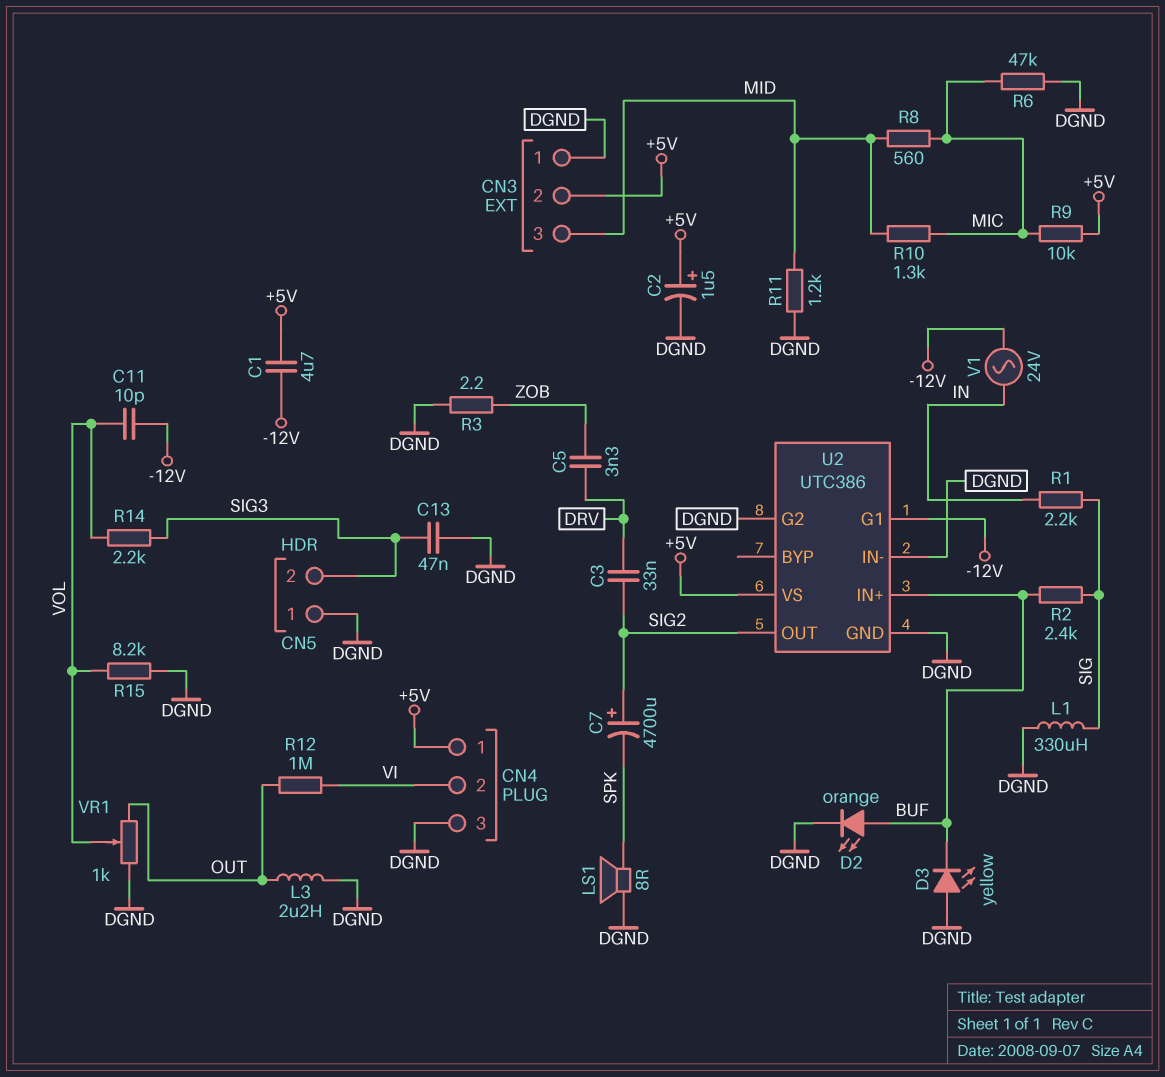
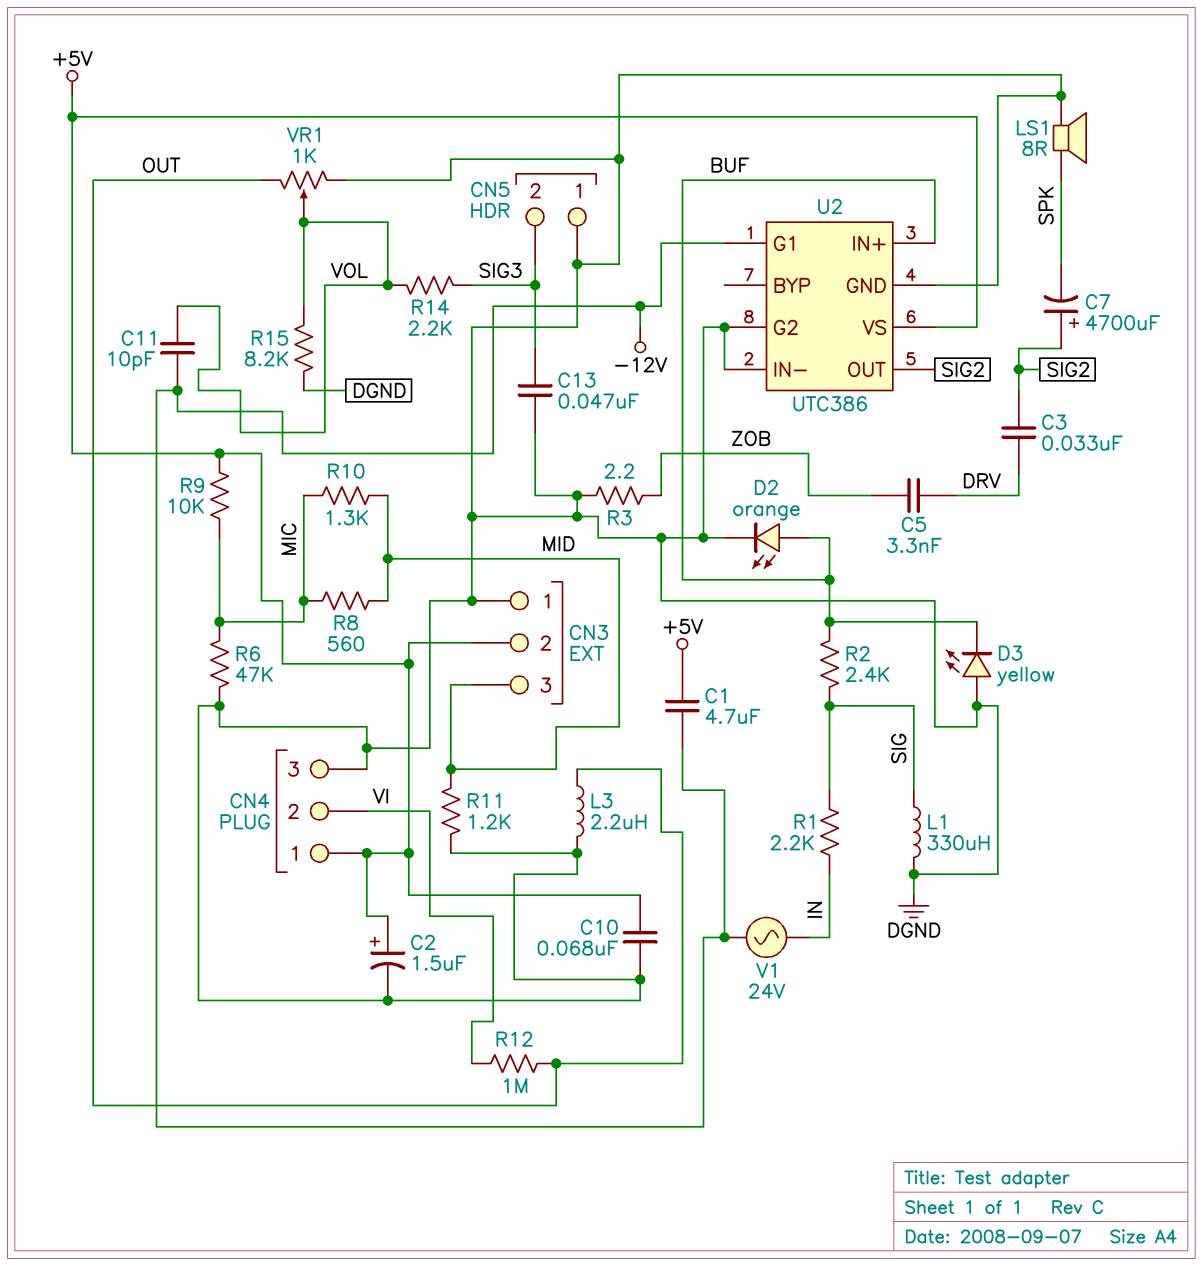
C10: none -> 68nF (+5V, DGND)

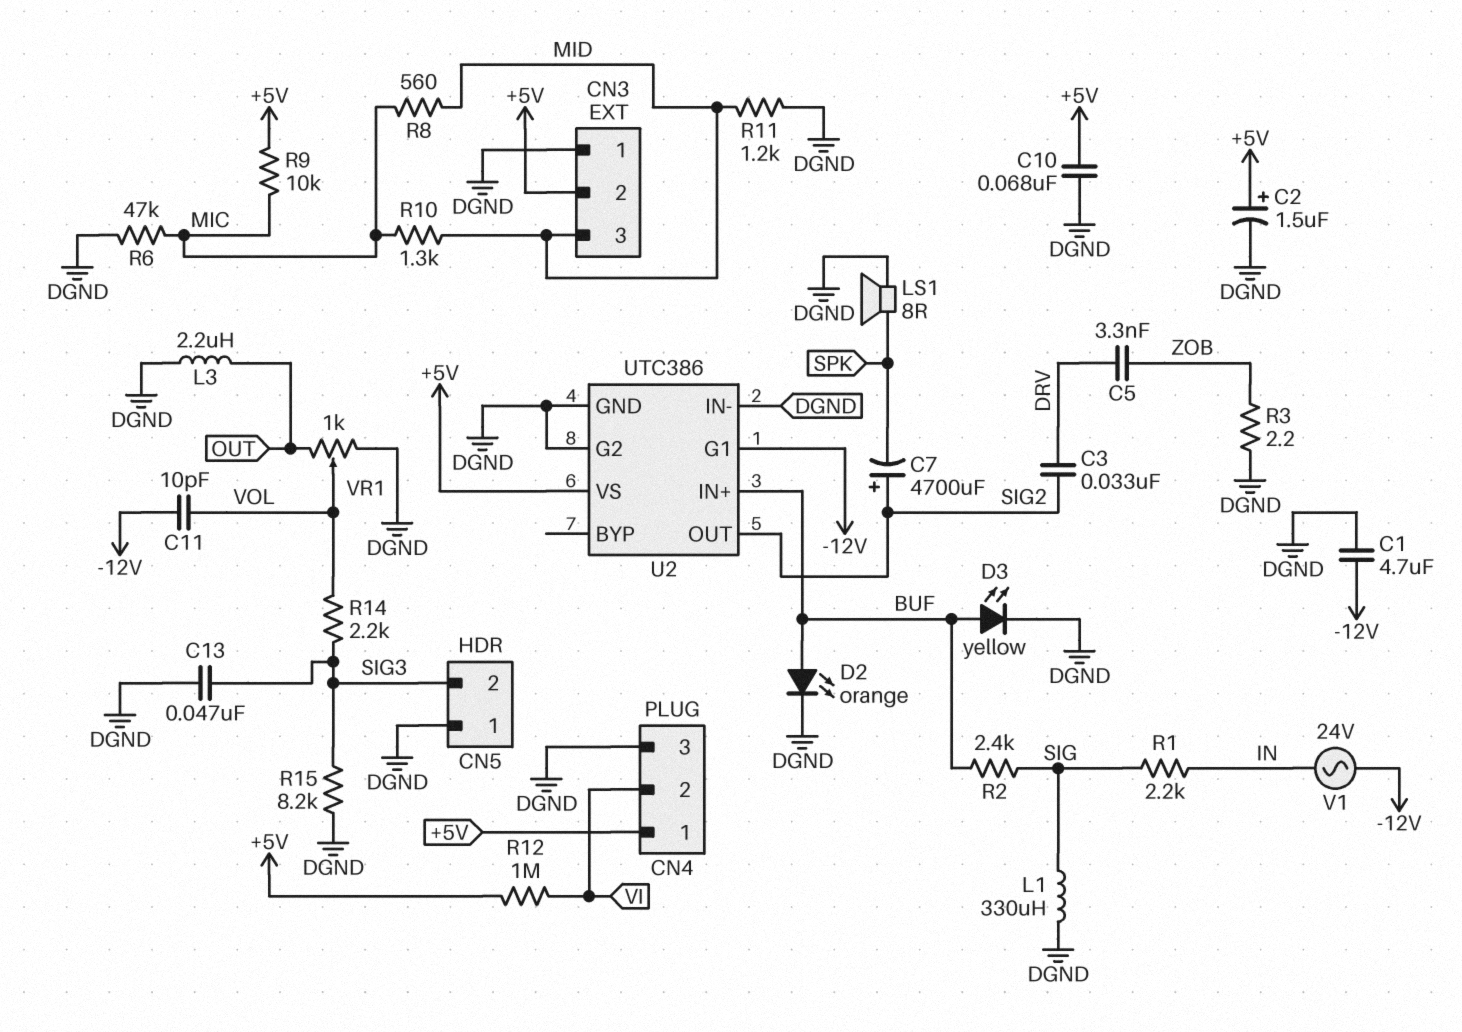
C1: 4.7uF (+5V, -12V) -> 4.7uF (-12V, DGND)
D3: LED yellow (A DGND, K BUF) -> LED yellow (A BUF, K DGND)
R12: 1M (OUT, VI) -> 1M (+5V, VI)
R15: 8.2k (DGND, VOL) -> 8.2k (DGND, SIG3)

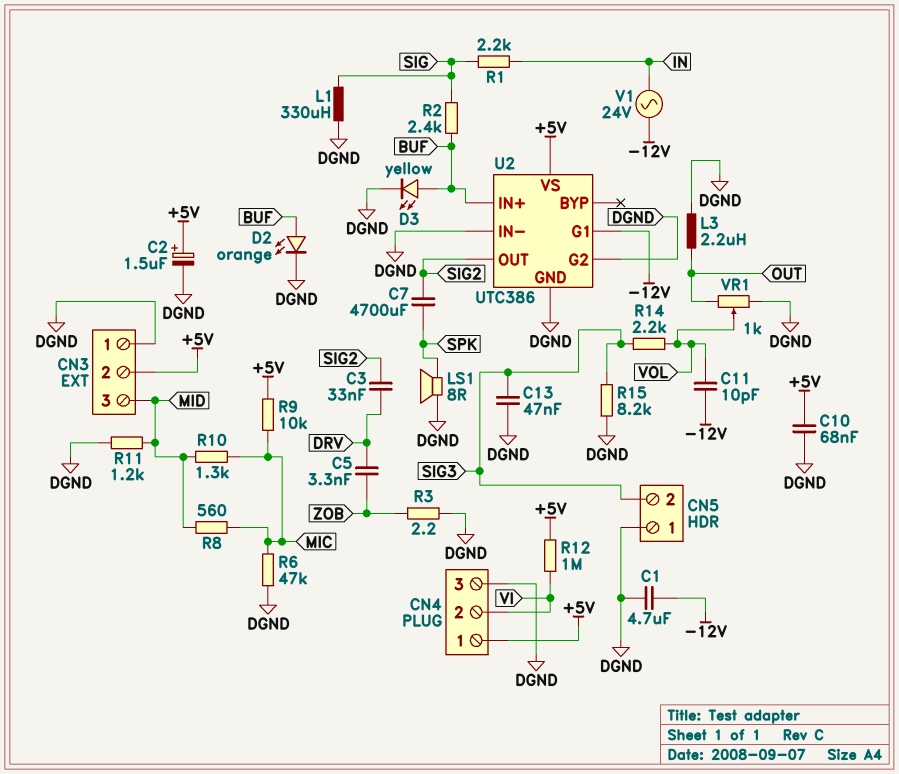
C7: 4700uF (plus SIG2, minus SPK) -> 4700uF (SIG2, SPK)

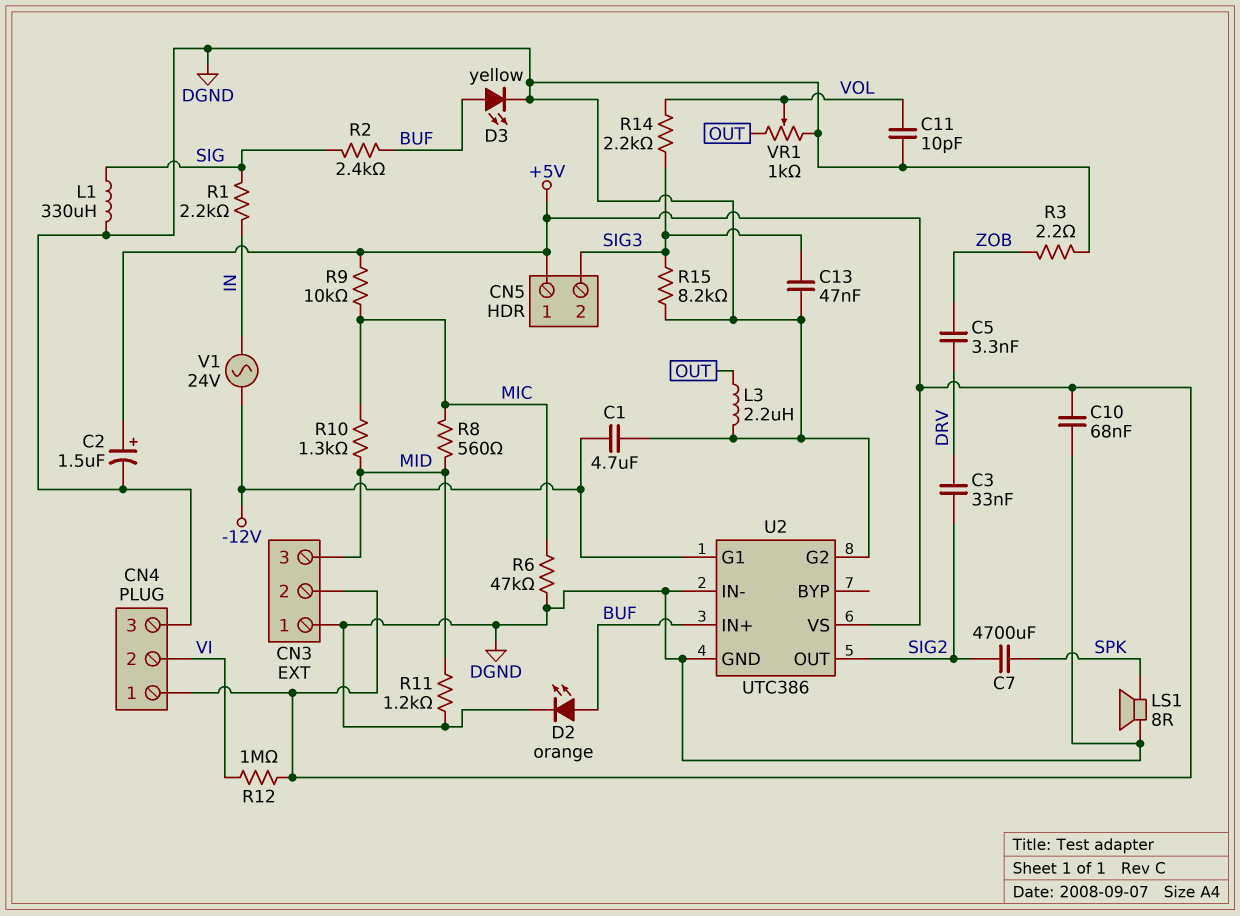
C11: 10pF (-12V, VOL) -> 10pF (DGND, VOL)
CN5 pin 1: DGND -> +5V

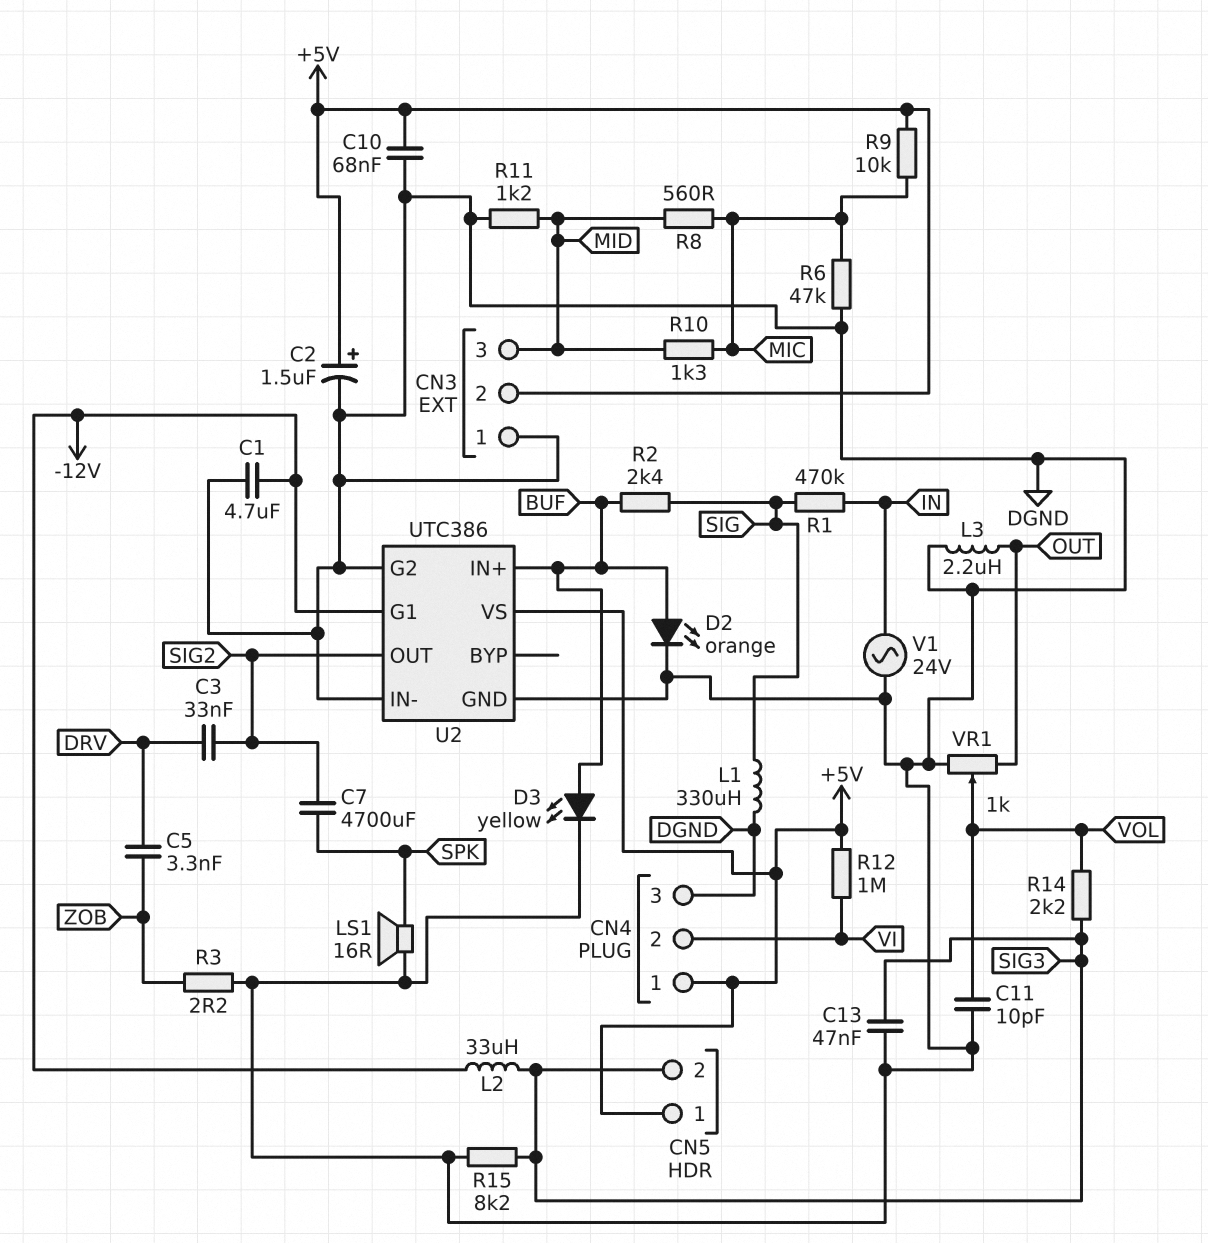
L2: none -> 33uH (-12V, SIG3)
LS1: speaker 8R (DGND, SPK) -> speaker 16R (DGND, SPK)
R1: 2.2k (IN, SIG) -> 470k (IN, SIG)
V1: AC 24V (-12V, IN) -> AC 24V (DGND, IN)

